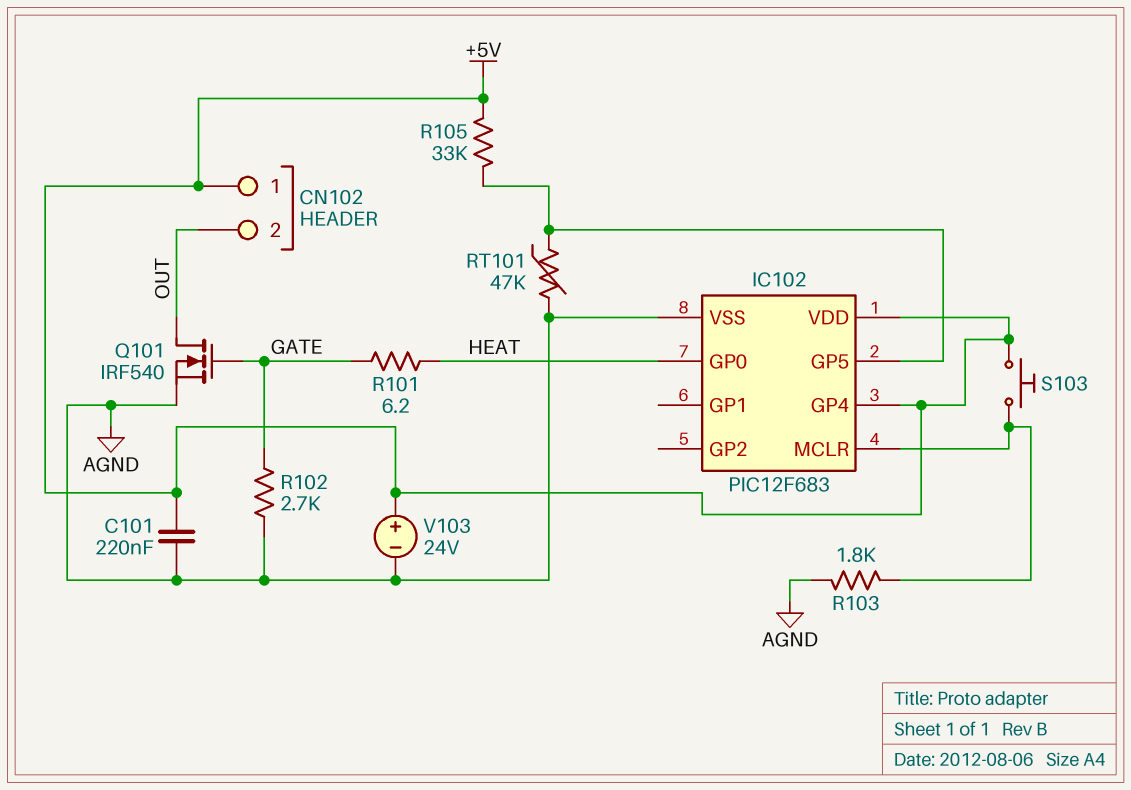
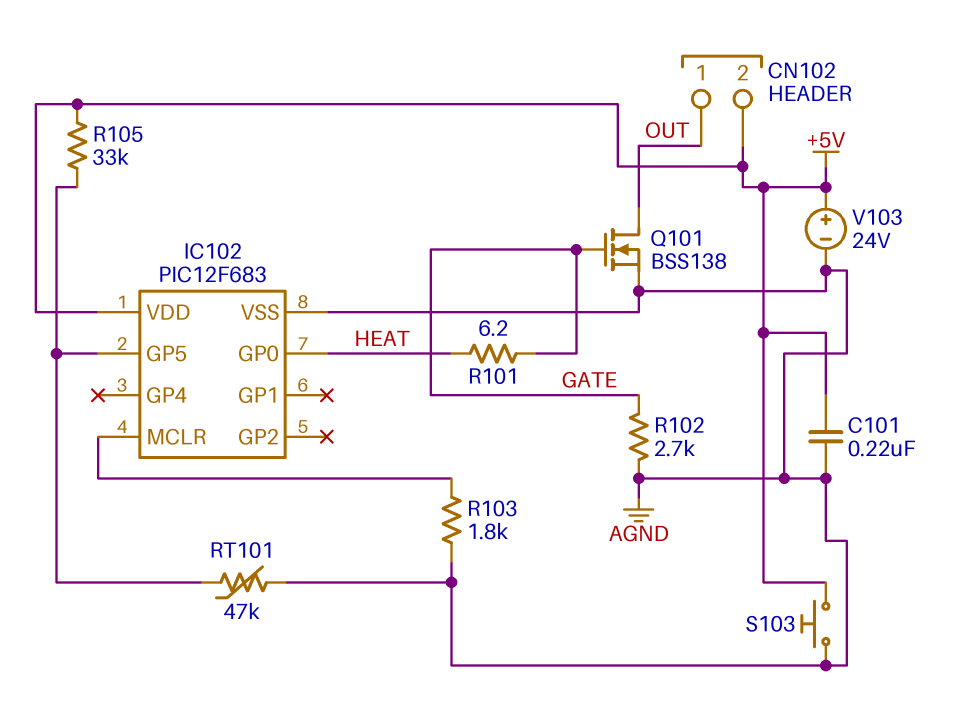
CN102 pin 1: +5V -> OUT
CN102 pin 2: OUT -> +5V
IC102 pin GP4: +5V -> none
Q101: NMOS IRF540 (G GATE, D OUT, S AGND) -> NMOS BSS138 (G GATE, D OUT, S AGND)
S103: button (+5V, IC102/MCLR) -> button (+5V, AGND)

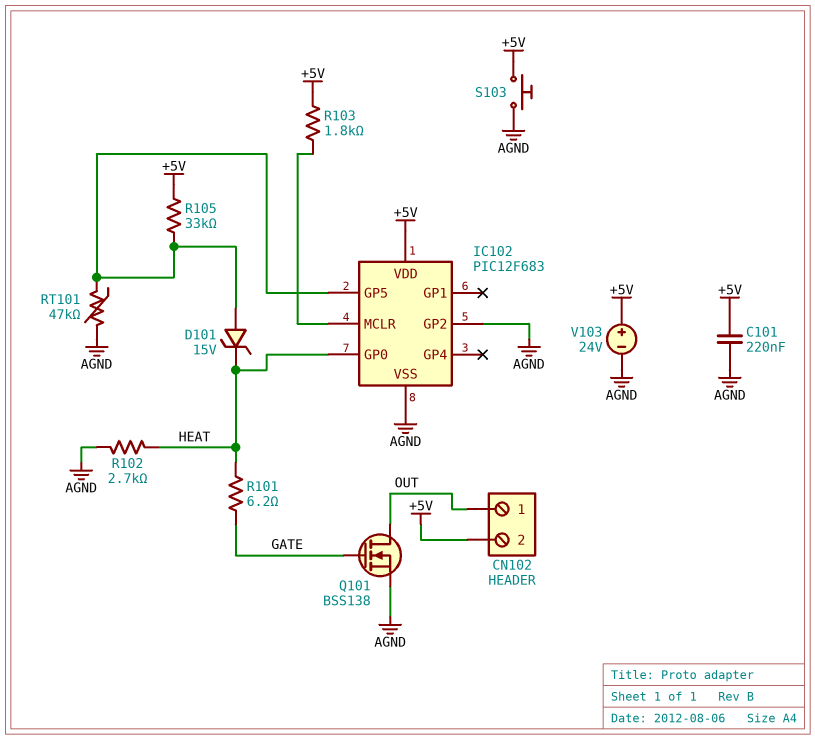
D101: none -> zener 15V (A IC102/GP5, K HEAT)
IC102 pin GP2: none -> AGND
R102: 2.7k (AGND, GATE) -> 2.7k (AGND, HEAT)
R103: 1.8k (AGND, IC102/MCLR) -> 1.8k (+5V, IC102/MCLR)

